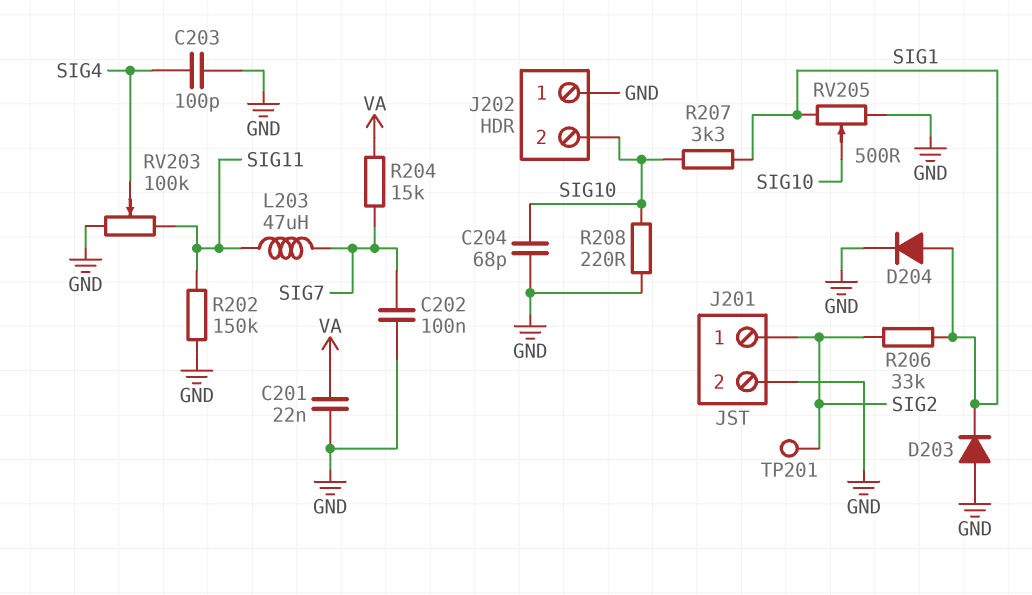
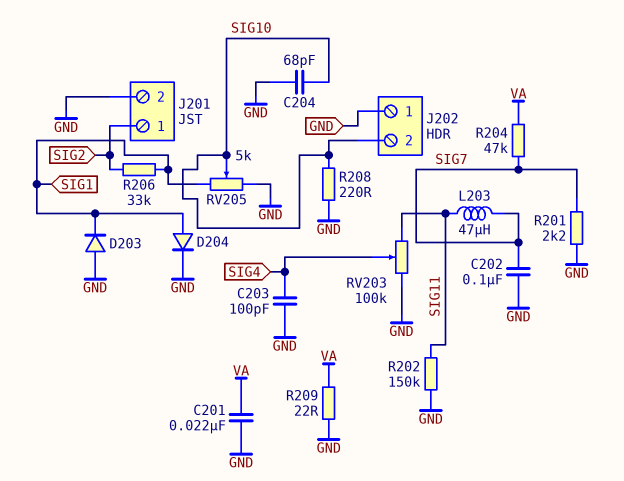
R201: none -> 2.2k (GND, SIG7)
R204: 15k (SIG7, VA) -> 47k (SIG7, VA)
R207: 3.3k (SIG1, SIG10) -> none
R209: none -> 22 (GND, VA)
RV205: 500 (GND, SIG1, wiper SIG10) -> 5k (GND, SIG1, wiper SIG10)
TP201: test point (SIG2) -> none

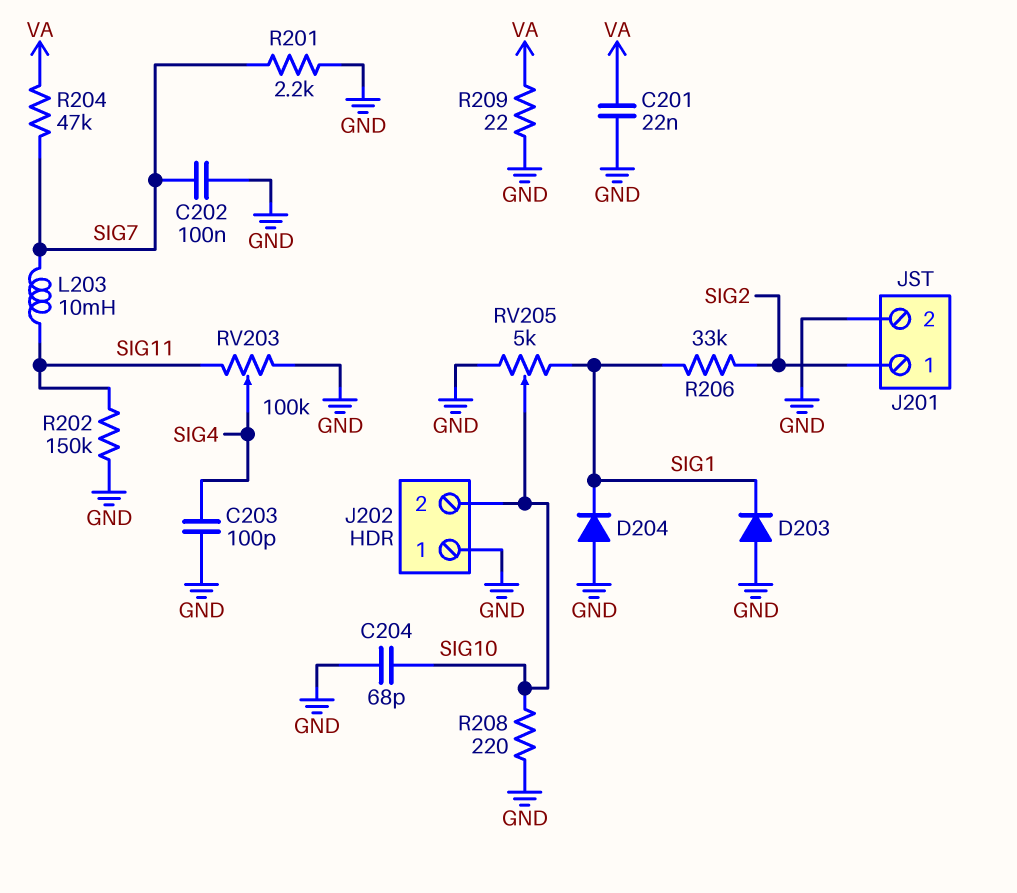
D204: diode (A SIG1, K GND) -> diode (A GND, K SIG1)
L203: 47uH (SIG7, SIG11) -> 10mH (SIG7, SIG11)

